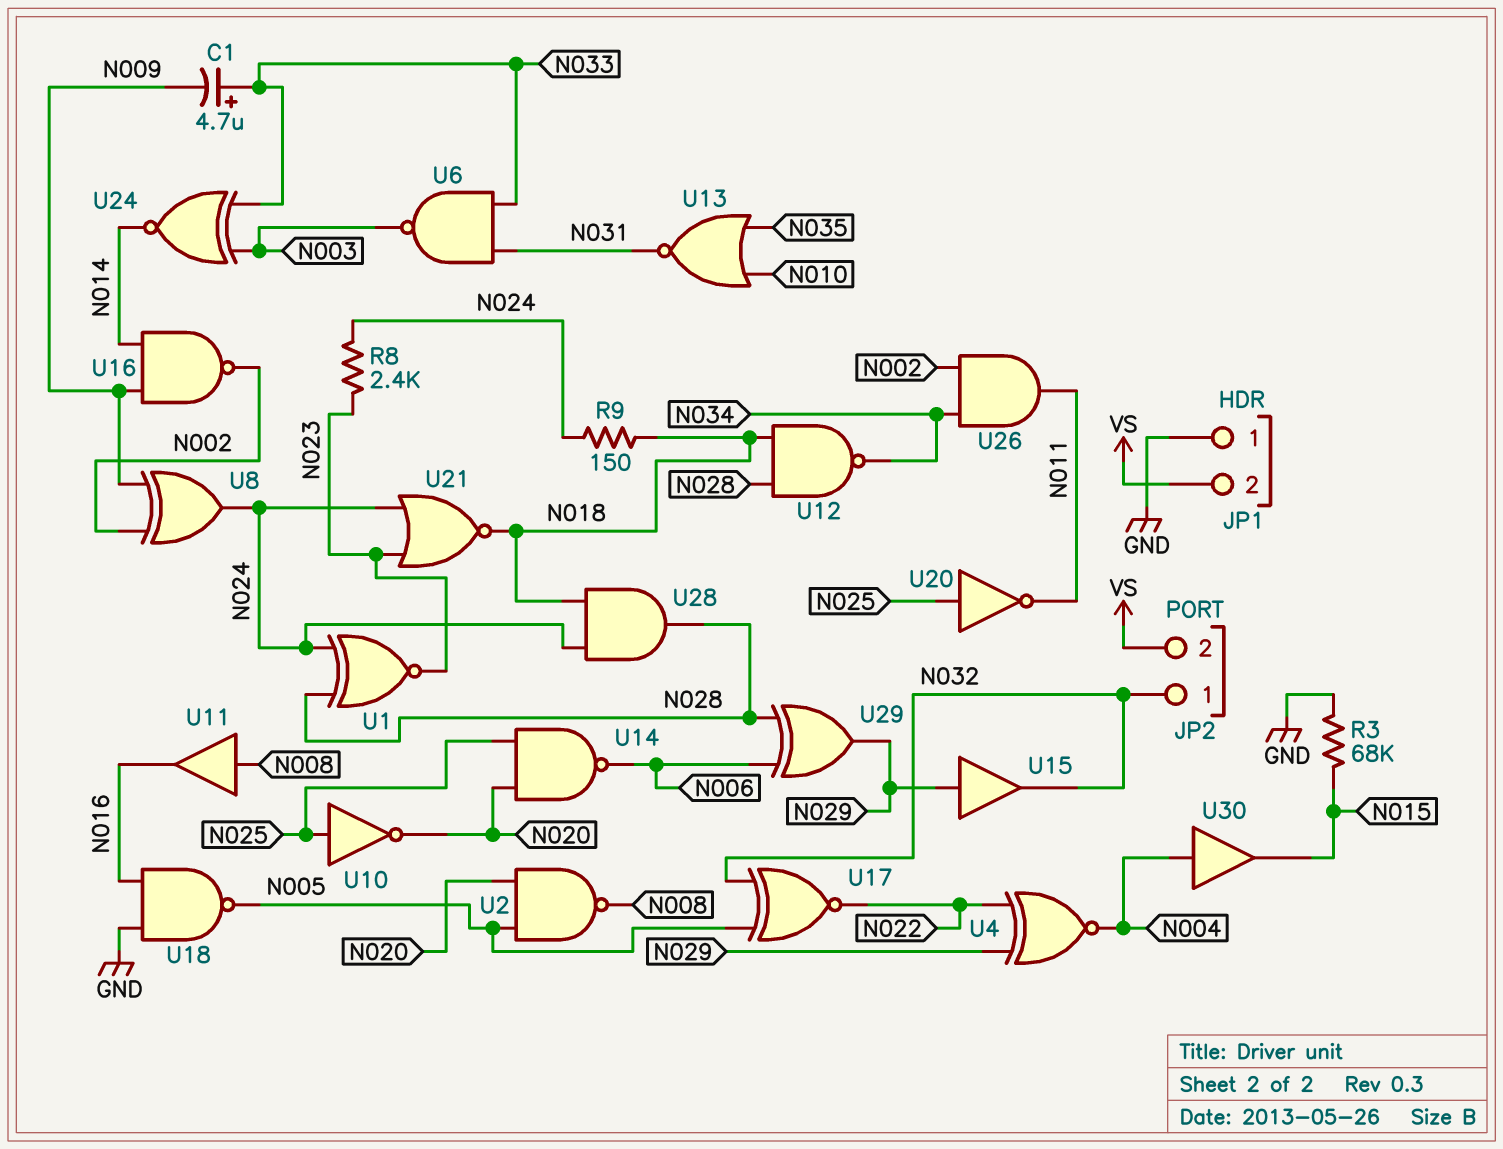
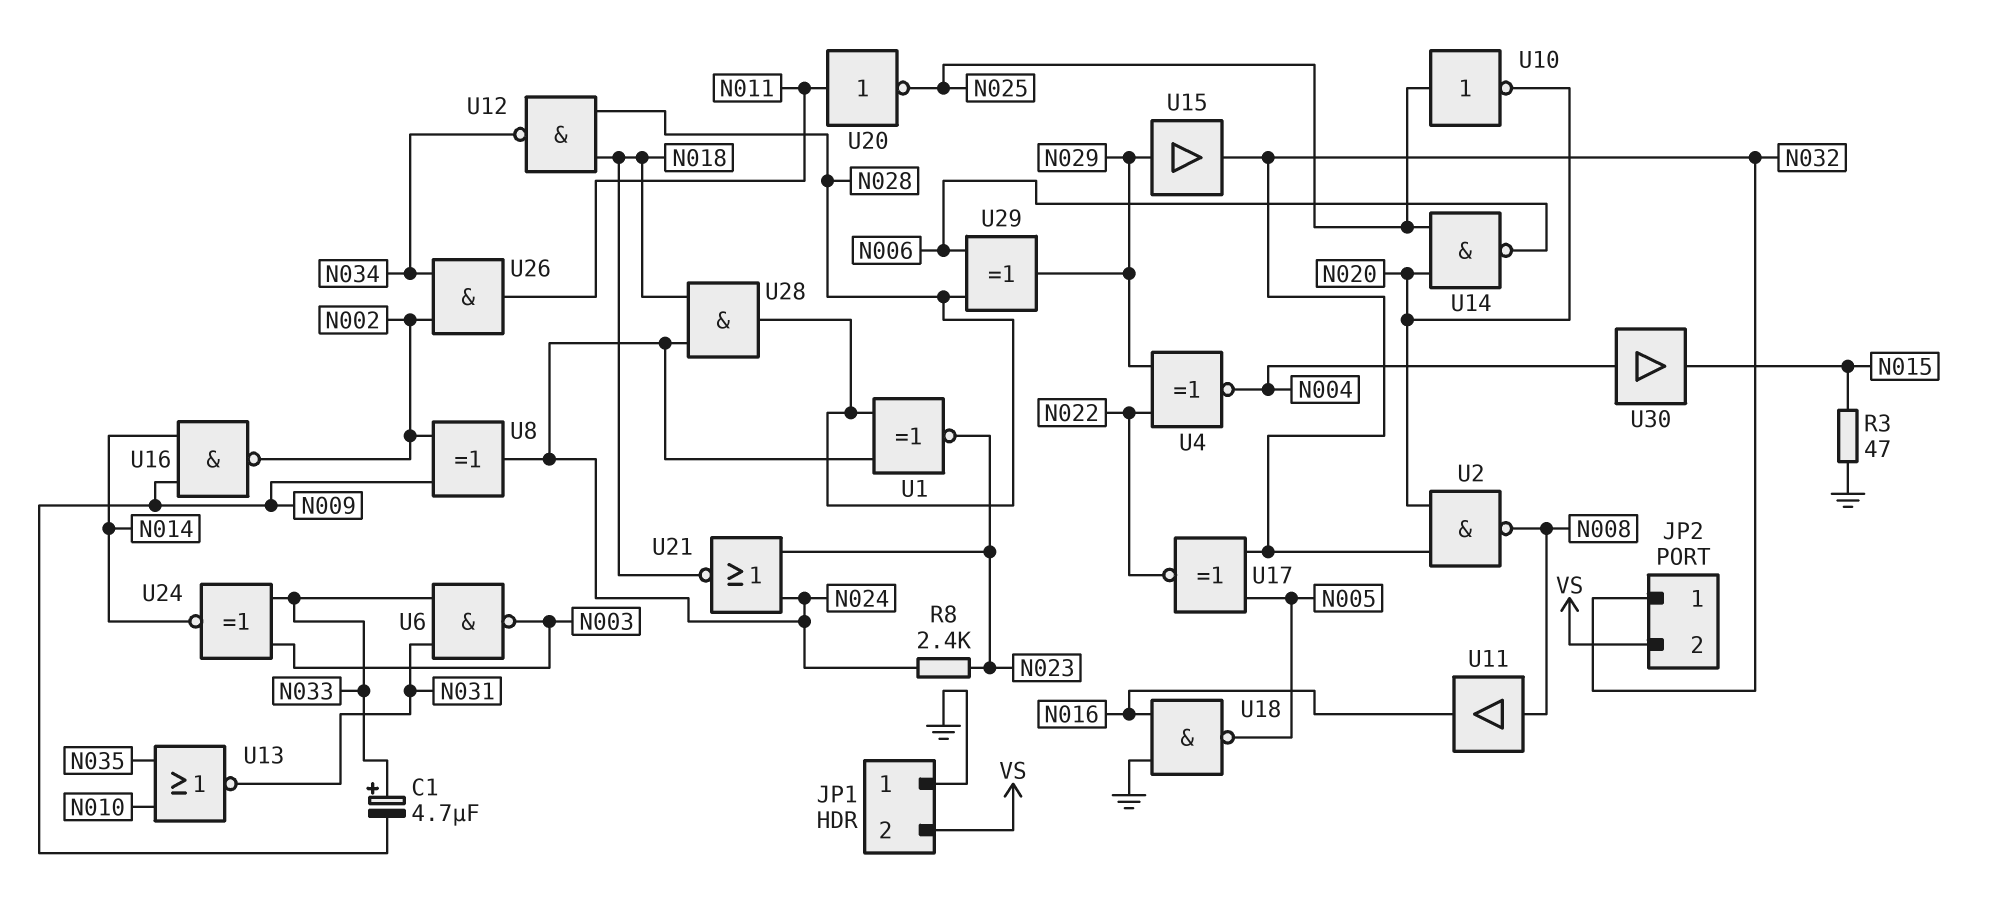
R3: 68k (GND, N015) -> 47 (GND, N015)
R9: 150 (N018, N024) -> none
U2: NAND (in N005, in N020, out N008) -> NAND (in N020, in N032, out N008)
U20: NOT (in N025, out N011) -> NOT (in N011, out N025)

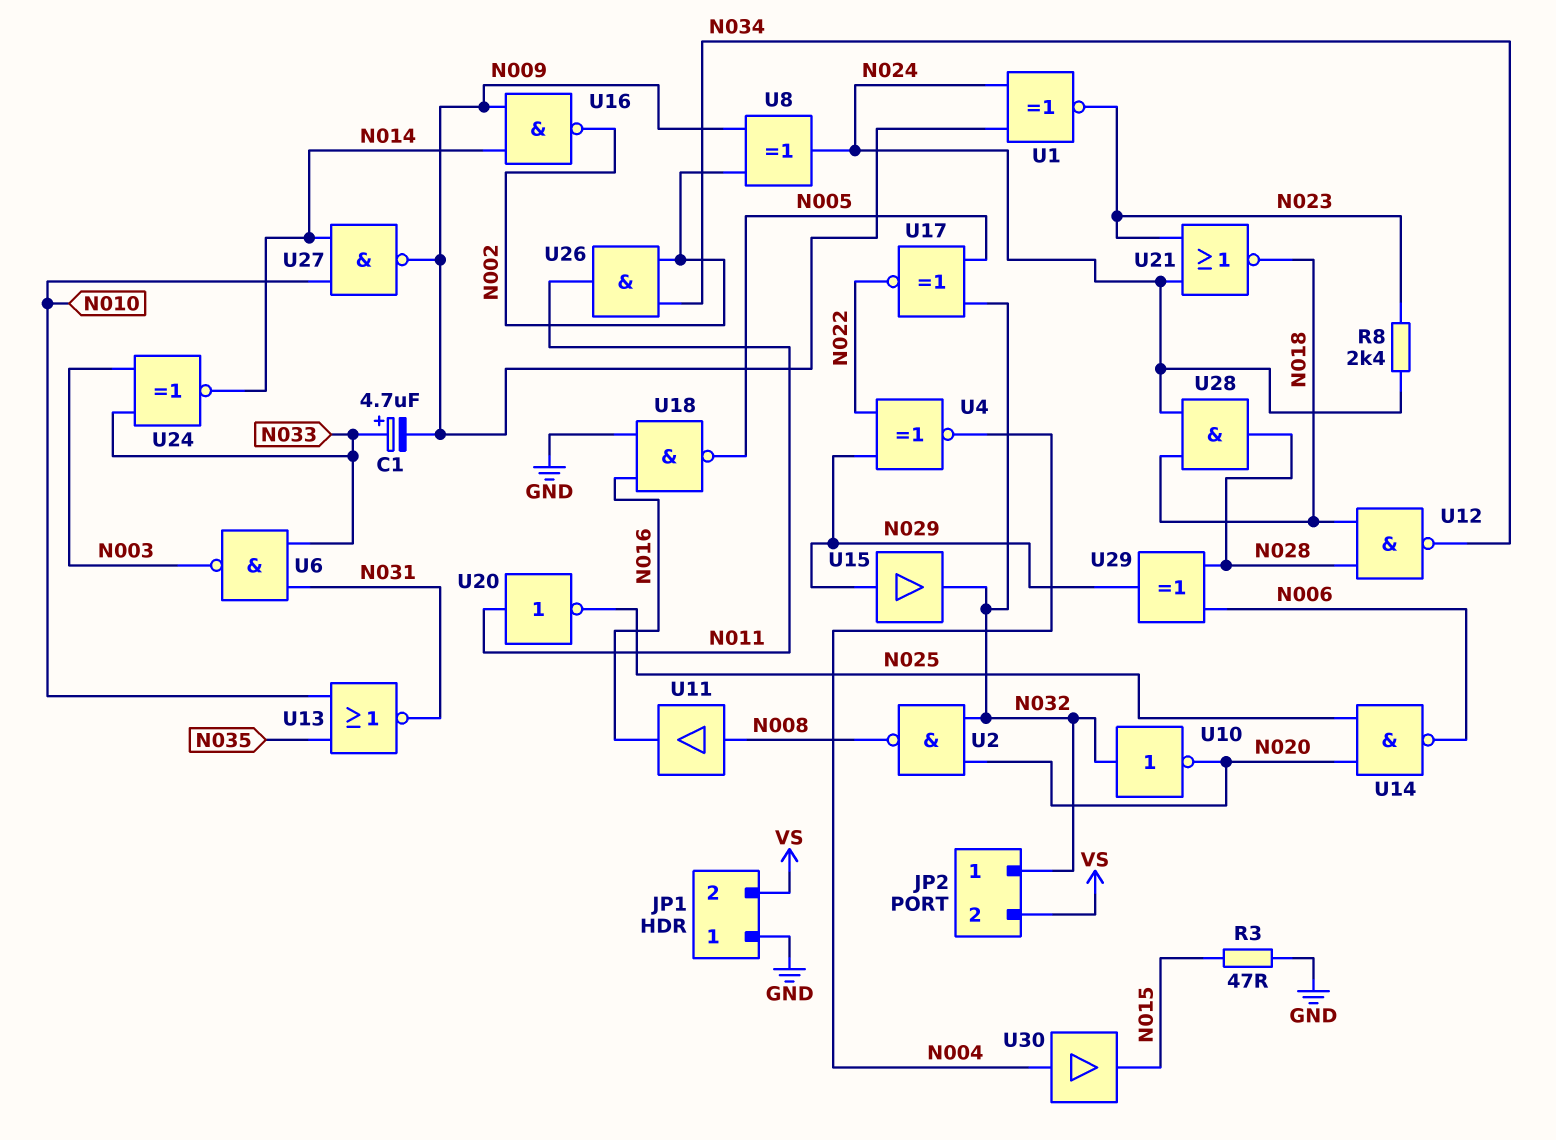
U1: XNOR (in N024, in N028, out N023) -> XNOR (in N009, in N024, out N023)
U10: NOT (in N025, out N020) -> NOT (in N032, out N020)
U27: none -> NAND (in N010, in N014, out N009)

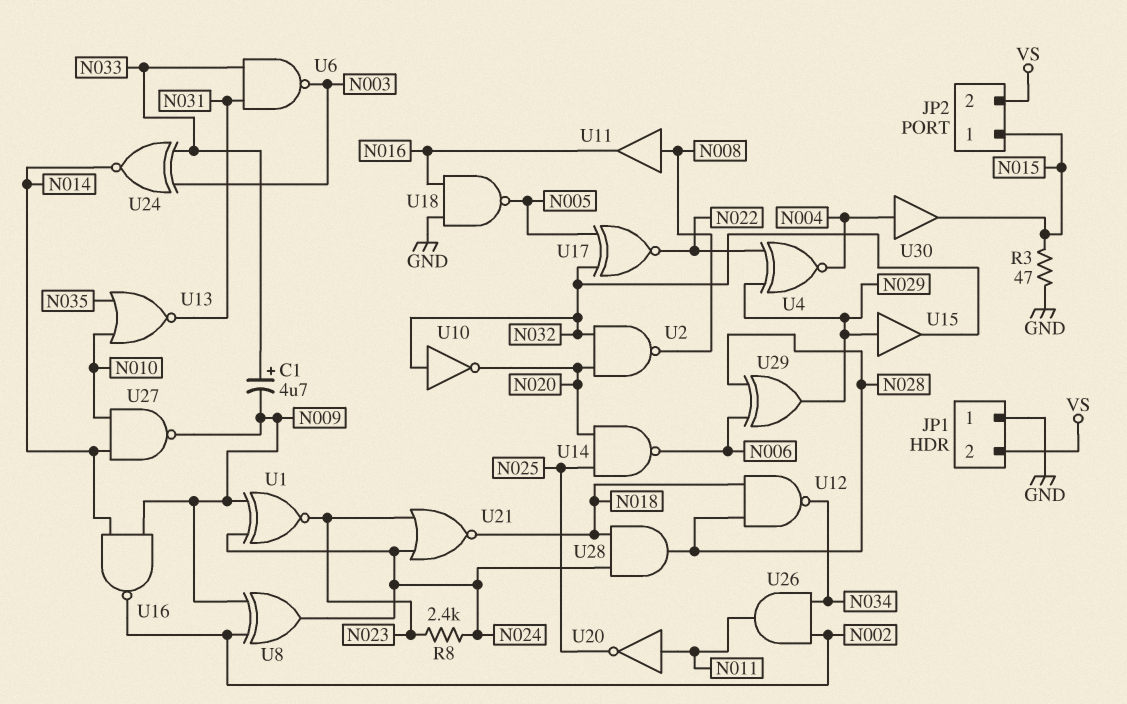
JP2 pin 1: N032 -> N015

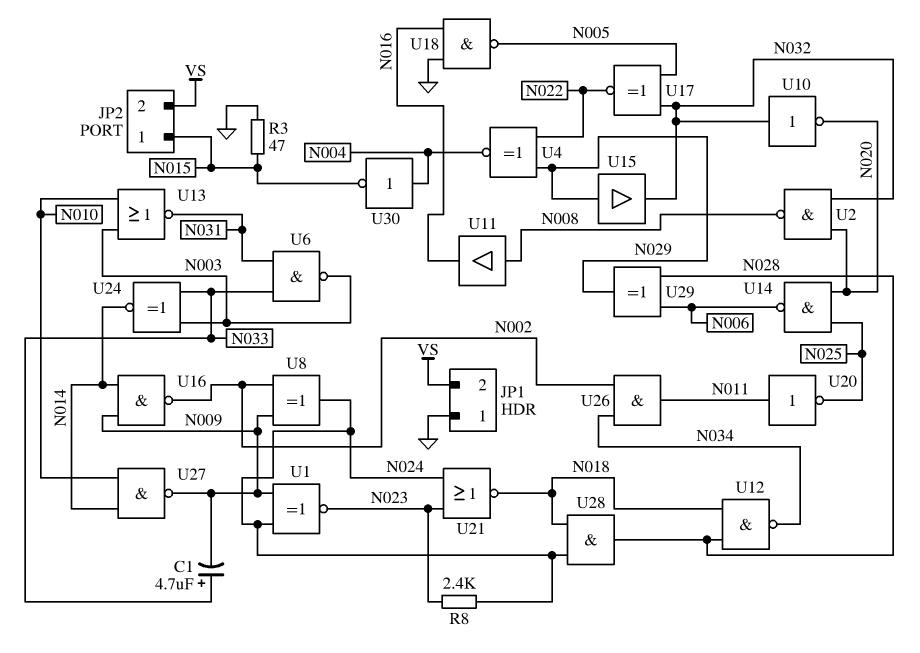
U13: NOR (in N010, in N035, out N031) -> NOR (in N003, in N010, out N031)
U30: buffer (in N004, out N015) -> NOT (in N004, out N015)

